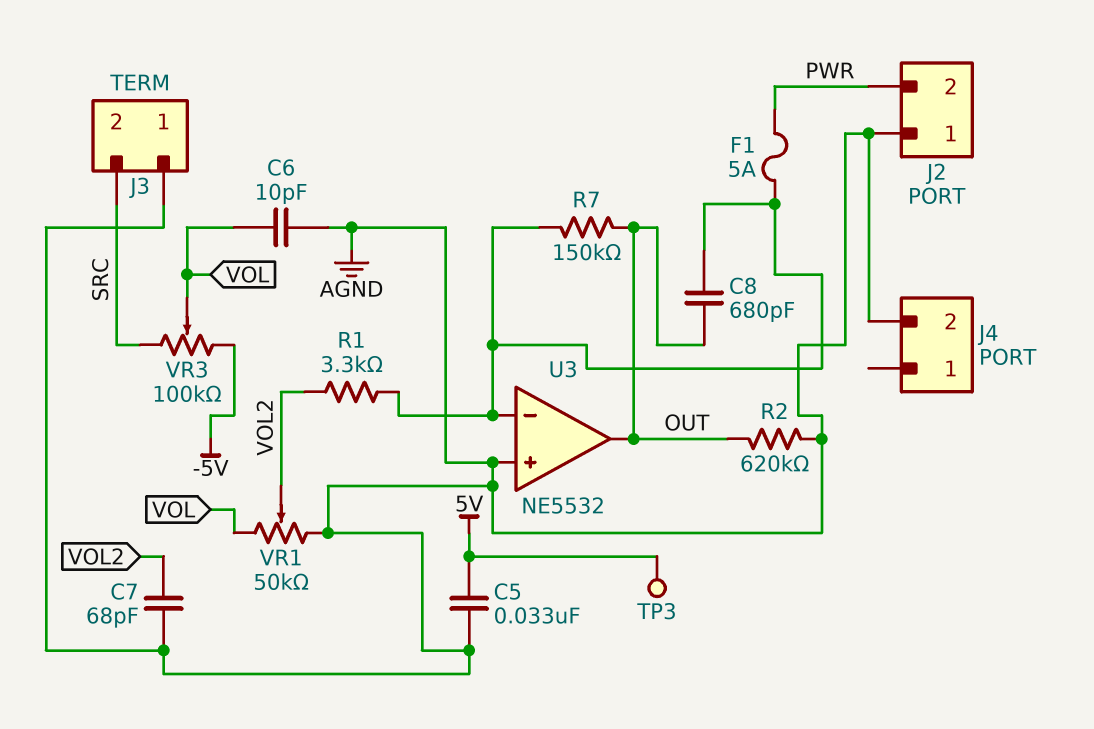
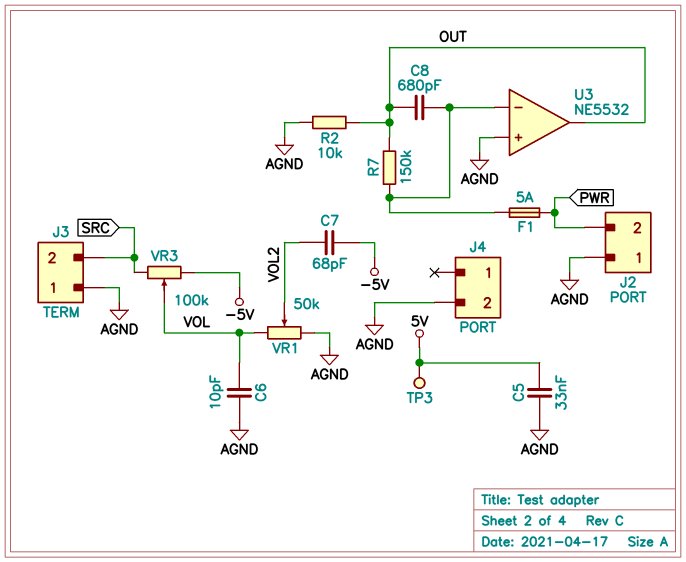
C7: 68pF (AGND, VOL2) -> 68pF (-5V, VOL2)
R1: 3.3k (U3/in-, VOL2) -> none
R2: 620k (AGND, OUT) -> 10k (AGND, OUT)

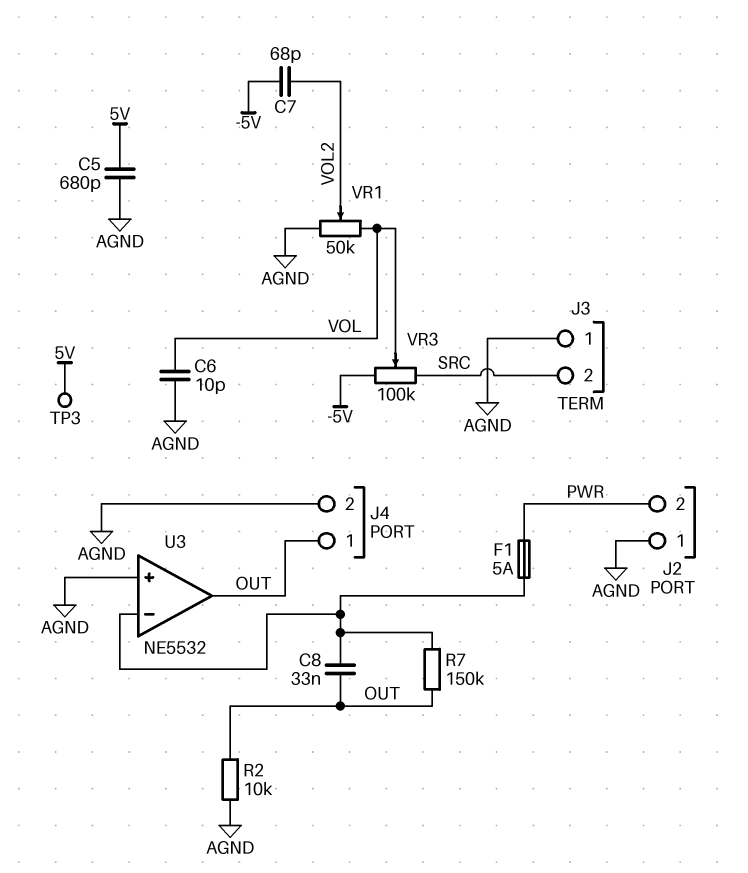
C5: 33nF (5V, AGND) -> 680pF (5V, AGND)
C8: 680pF (OUT, U3/in-) -> 33nF (OUT, U3/in-)
J4 pin 1: none -> OUT

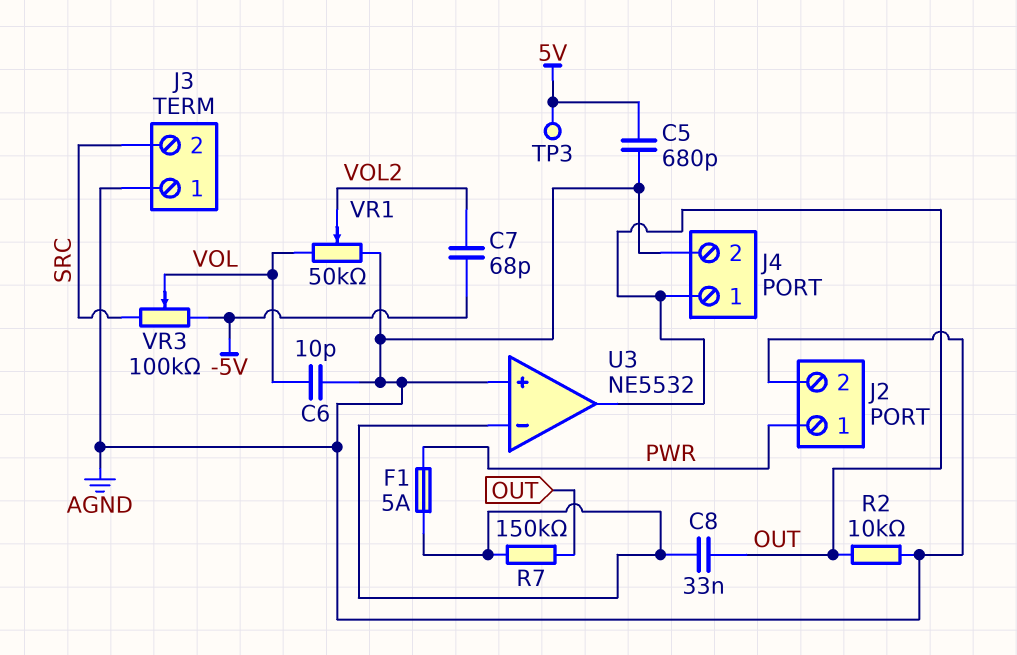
J2 pin 1: AGND -> PWR
J2 pin 2: PWR -> AGND

